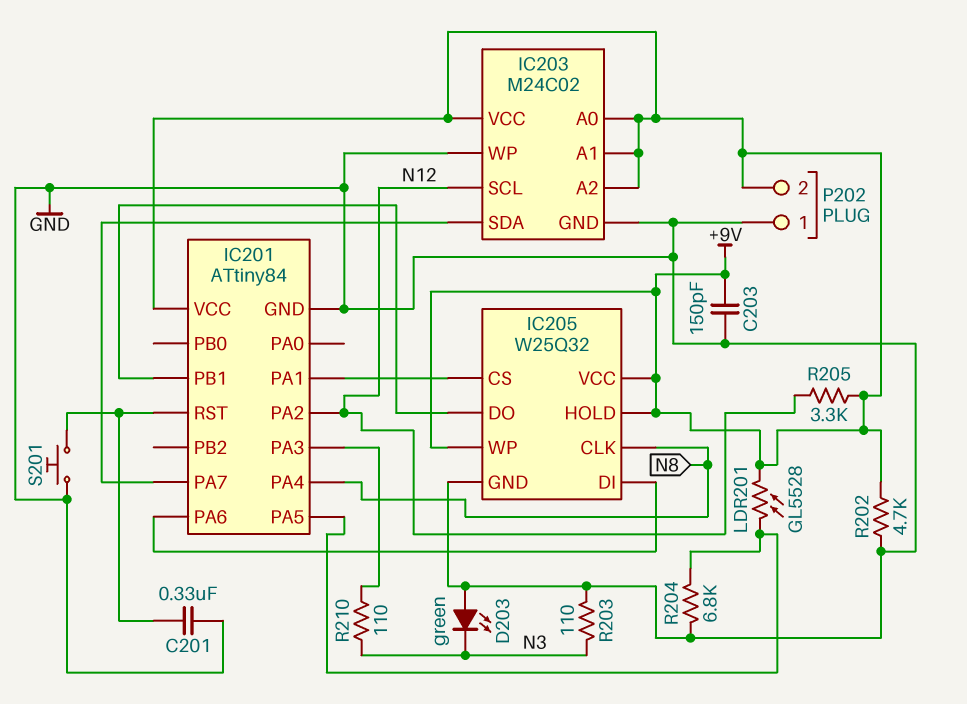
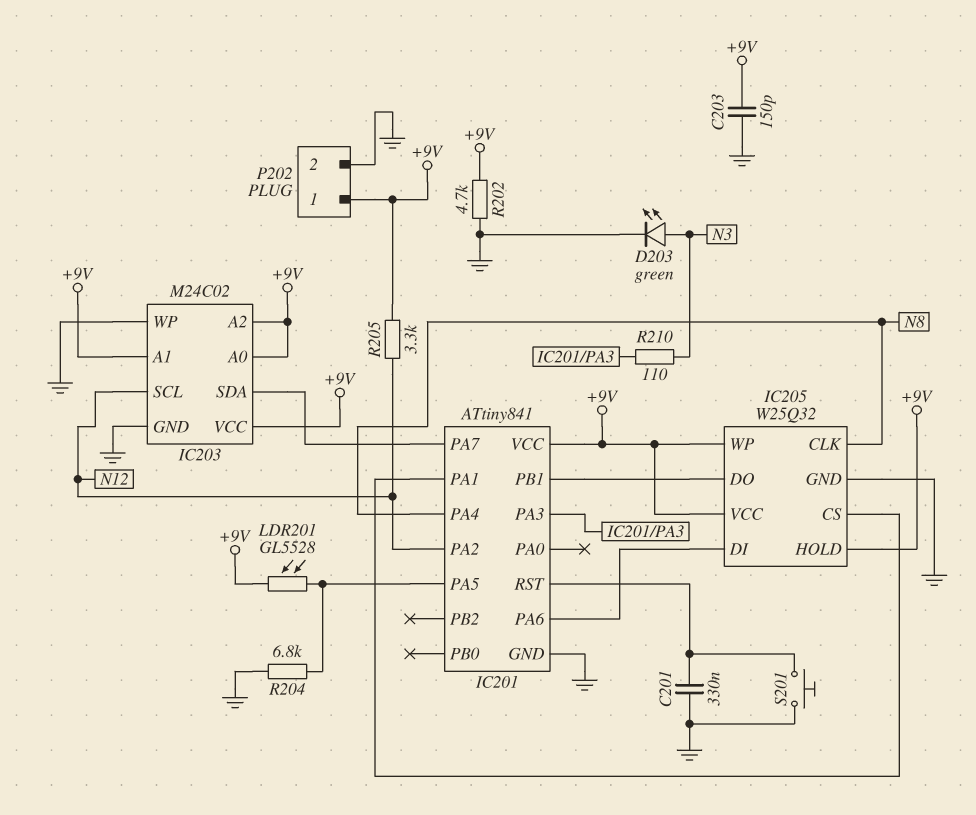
D203: LED green (A GND, K N3) -> LED green (A N3, K GND)
IC201: ATtiny84 -> ATtiny841
P202 pin 1: GND -> +9V
P202 pin 2: +9V -> GND
R203: 110 (GND, N3) -> none

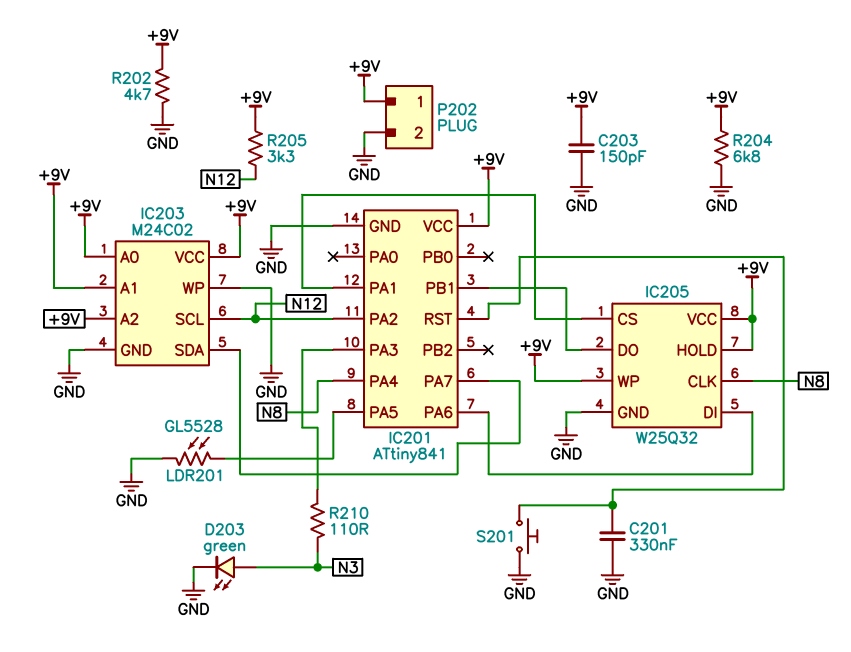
LDR201: GL5528 (+9V, IC201/PA5) -> GL5528 (GND, IC201/PA5)
R204: 6.8k (GND, IC201/PA5) -> 6.8k (+9V, GND)

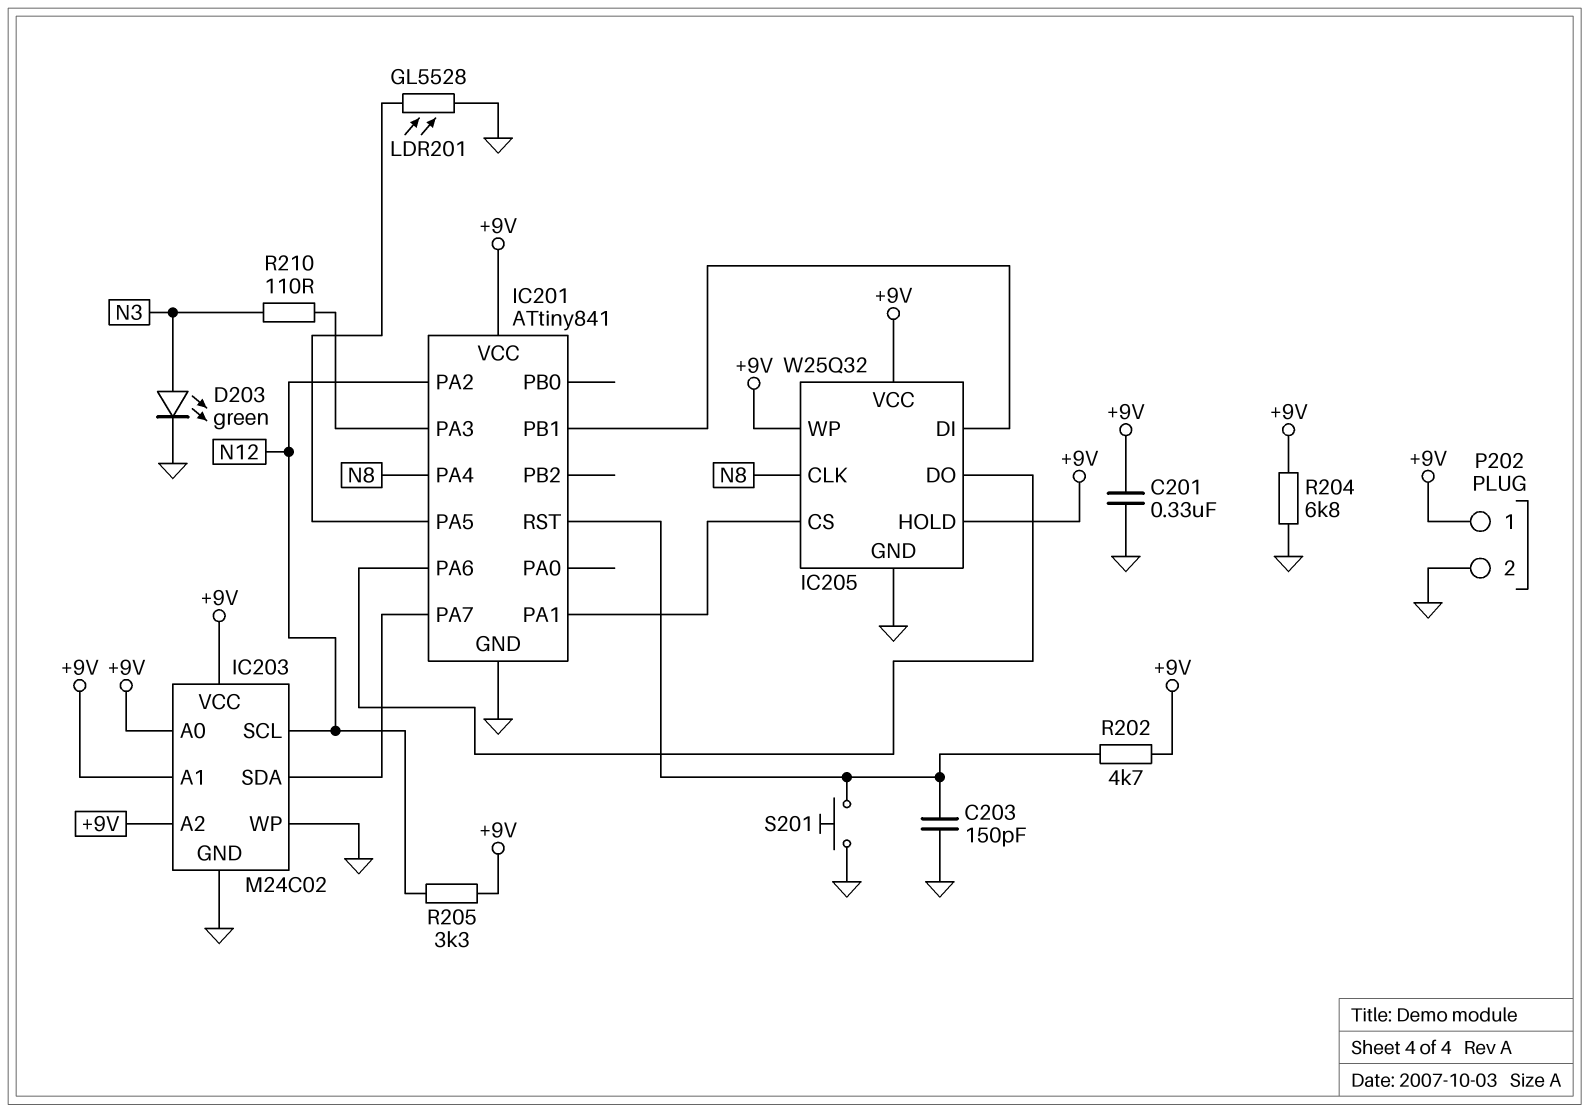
C201: 330nF (GND, IC201/RST) -> 330nF (+9V, GND)
C203: 150pF (+9V, GND) -> 150pF (GND, IC201/RST)
IC205 pin DI: IC201/PA6 -> IC201/PB1
IC205 pin DO: IC201/PB1 -> IC201/PA6
R202: 4.7k (+9V, GND) -> 4.7k (+9V, IC201/RST)

